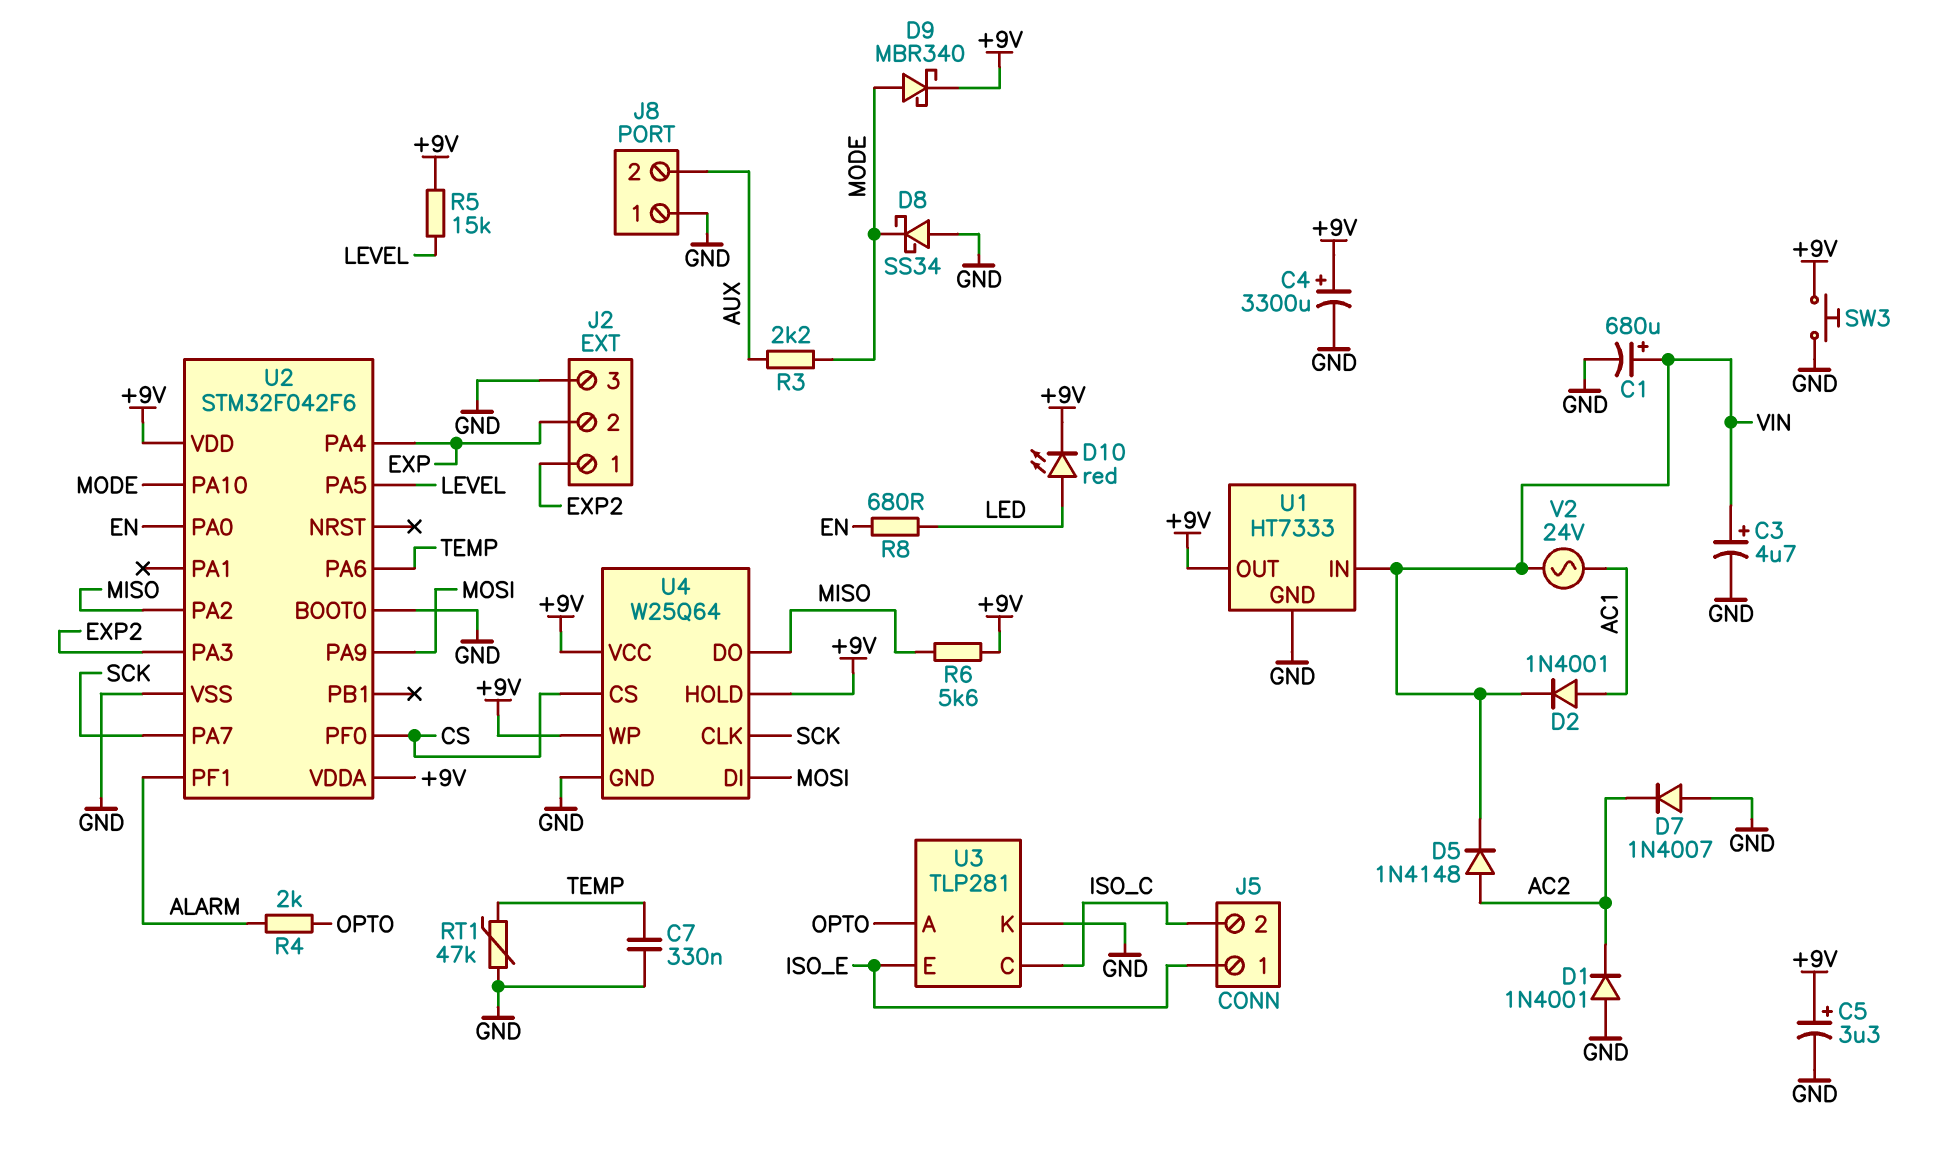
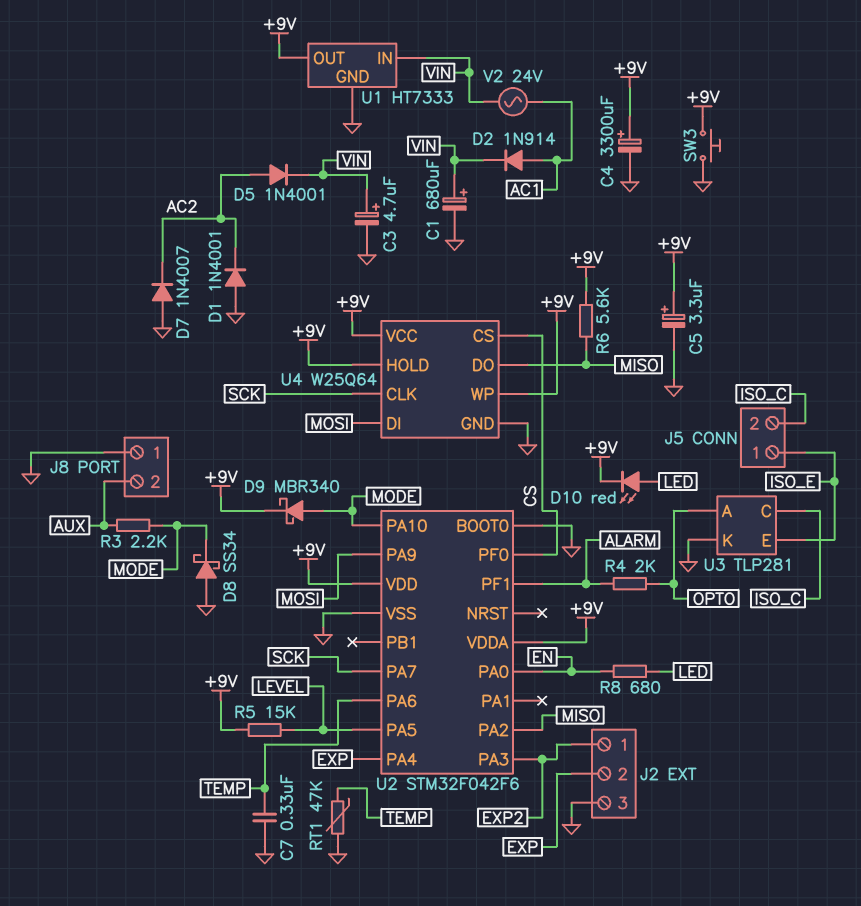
D2: diode 1N4001 (A AC1, K VIN) -> diode 1N914 (A AC1, K VIN)
D5: diode 1N4148 (A AC2, K VIN) -> diode 1N4001 (A AC2, K VIN)

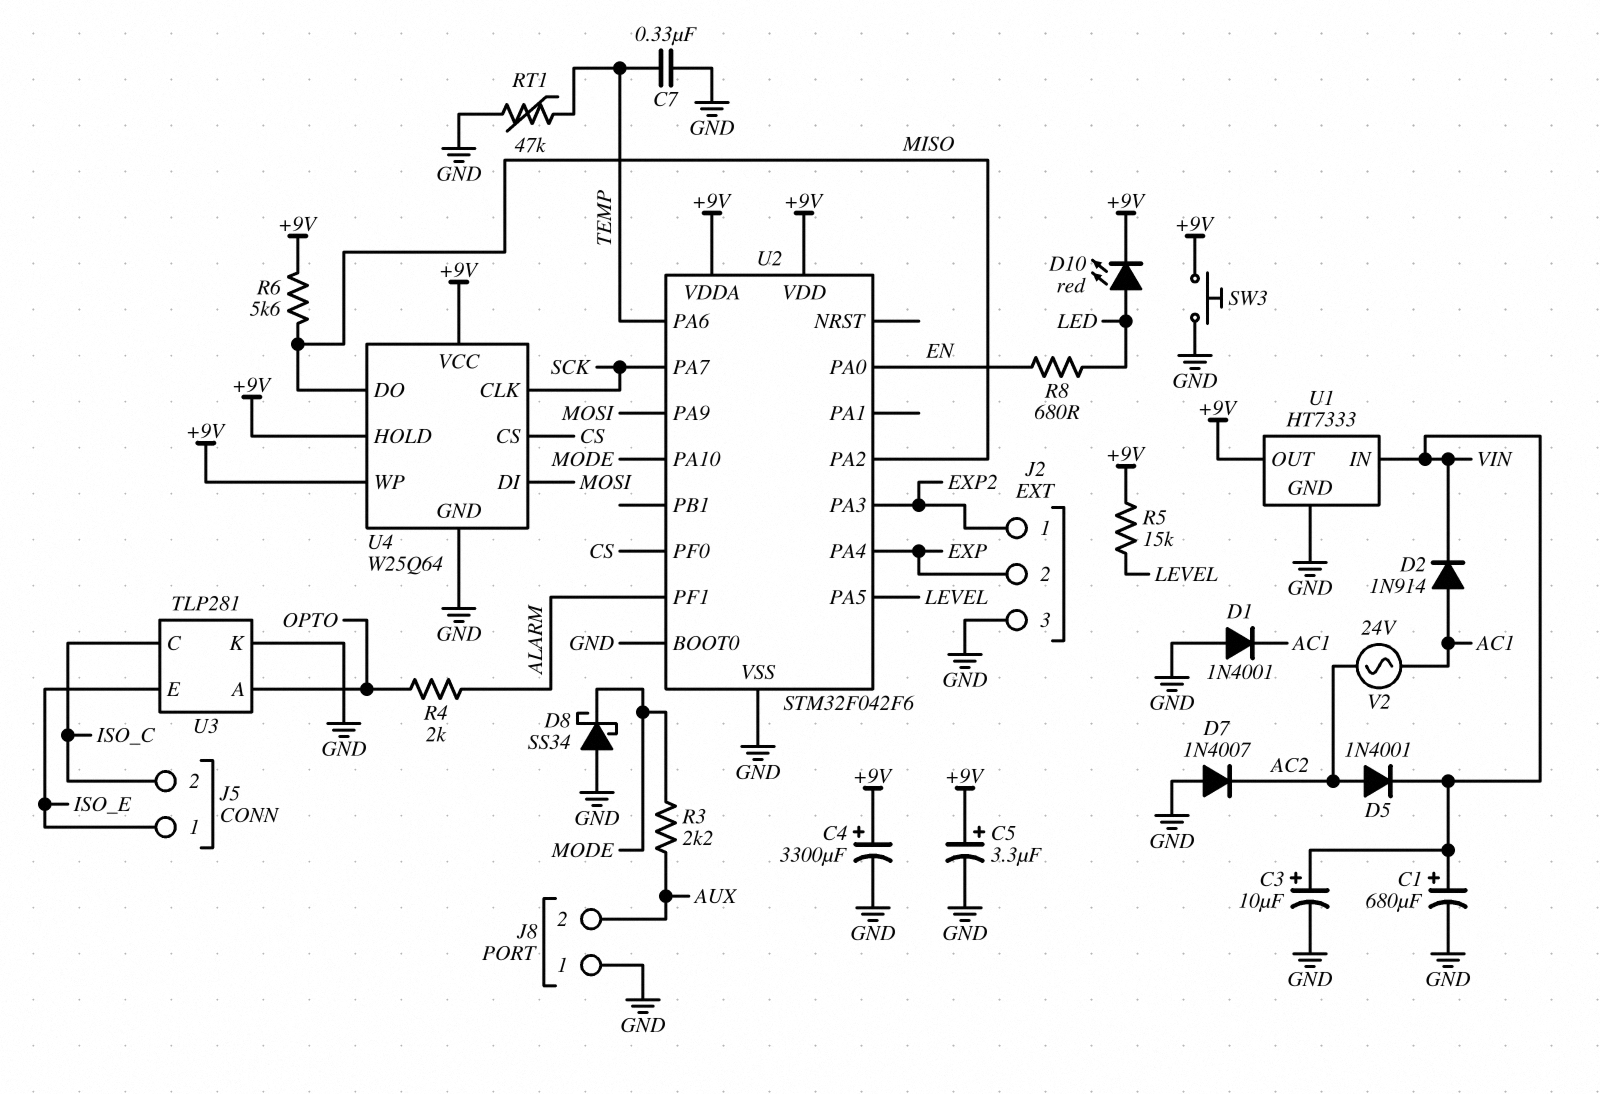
C3: 4.7uF (plus VIN, minus GND) -> 10uF (plus VIN, minus GND)
D1: diode 1N4001 (A GND, K AC2) -> diode 1N4001 (A GND, K AC1)
D9: schottky MBR340 (A MODE, K +9V) -> none
V2: AC 24V (AC1, VIN) -> AC 24V (AC1, AC2)

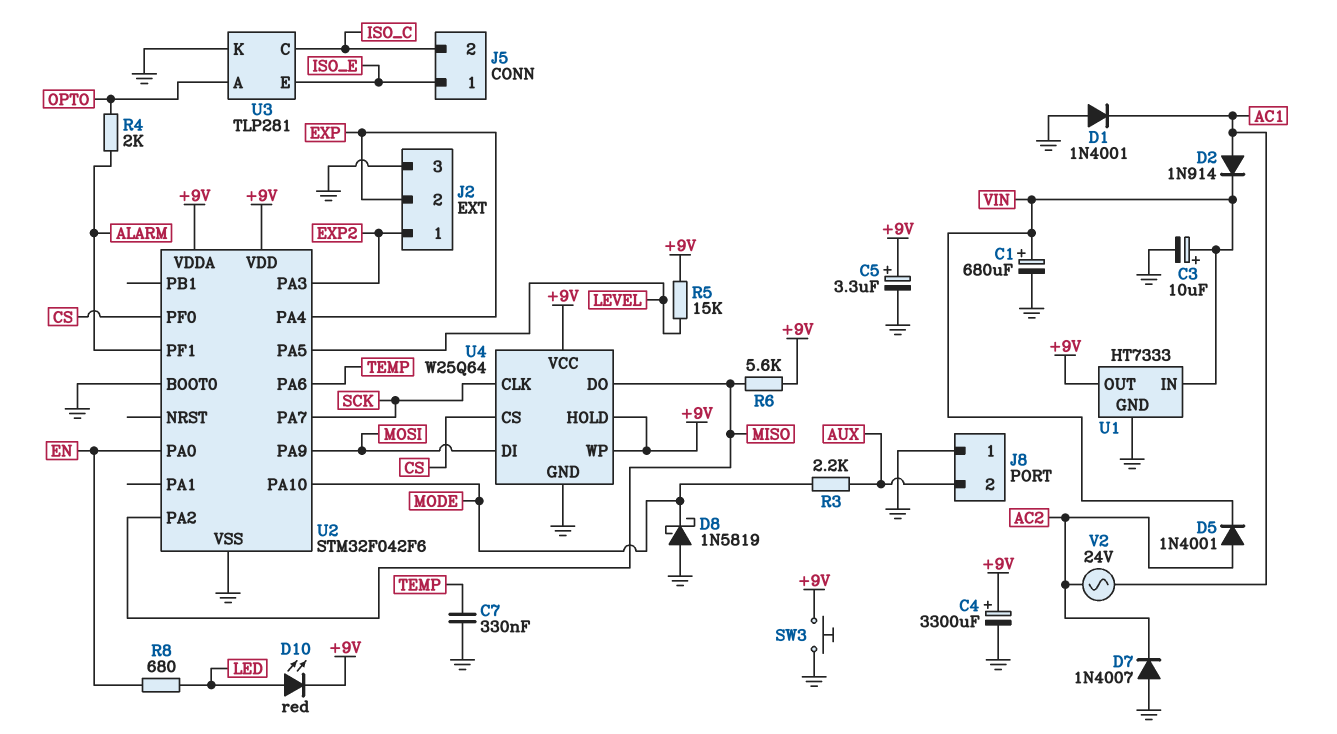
D8: schottky SS34 (A GND, K MODE) -> schottky 1N5819 (A GND, K MODE)
RT1: 47k (GND, TEMP) -> none

